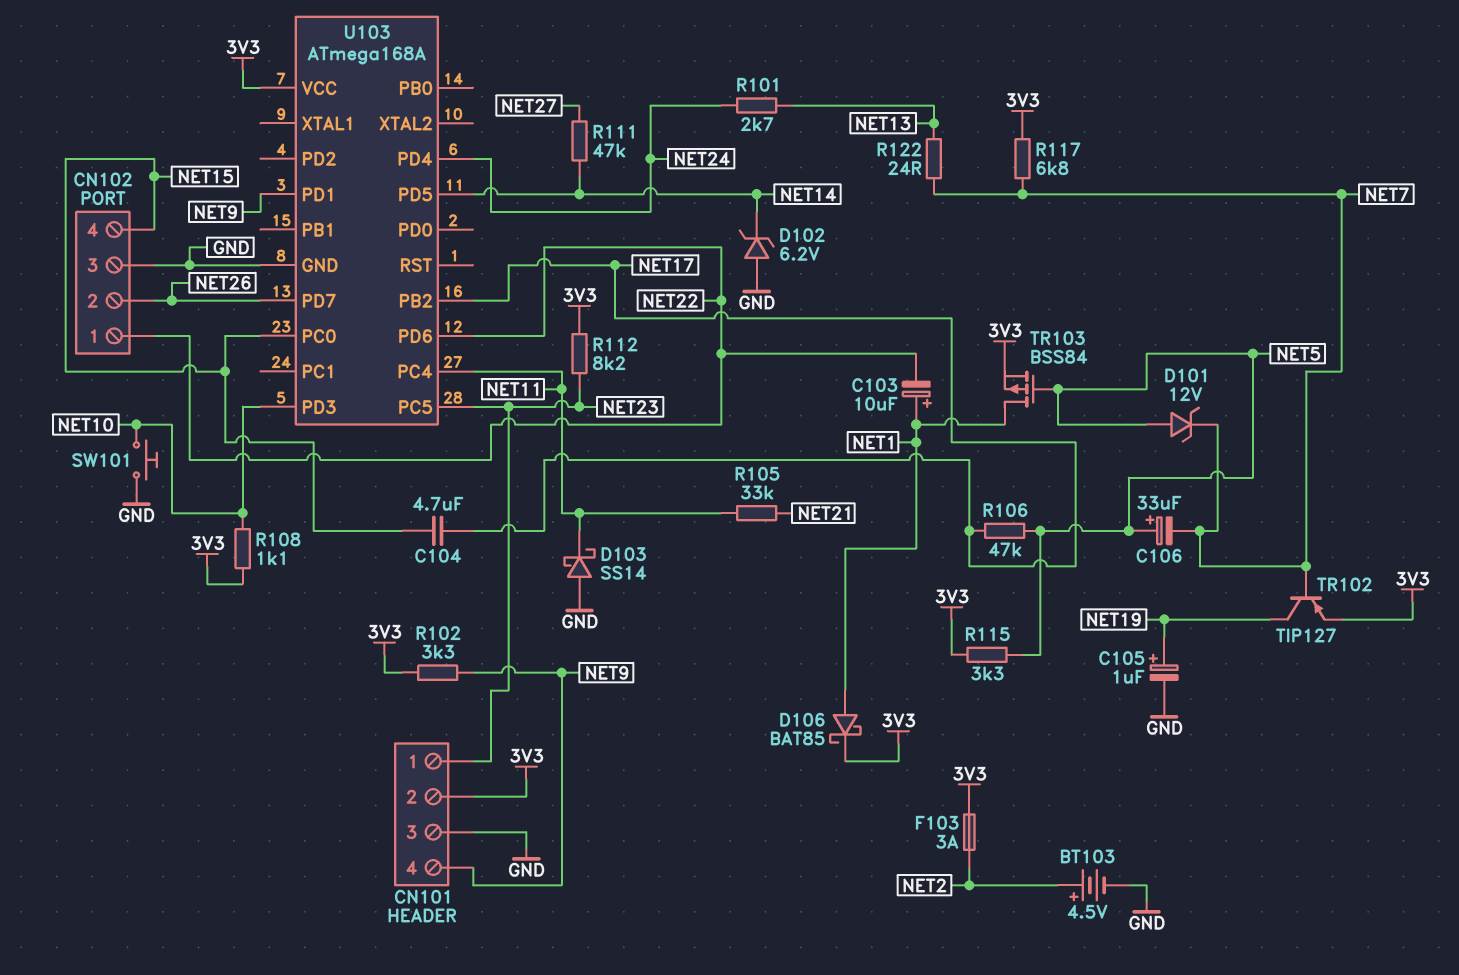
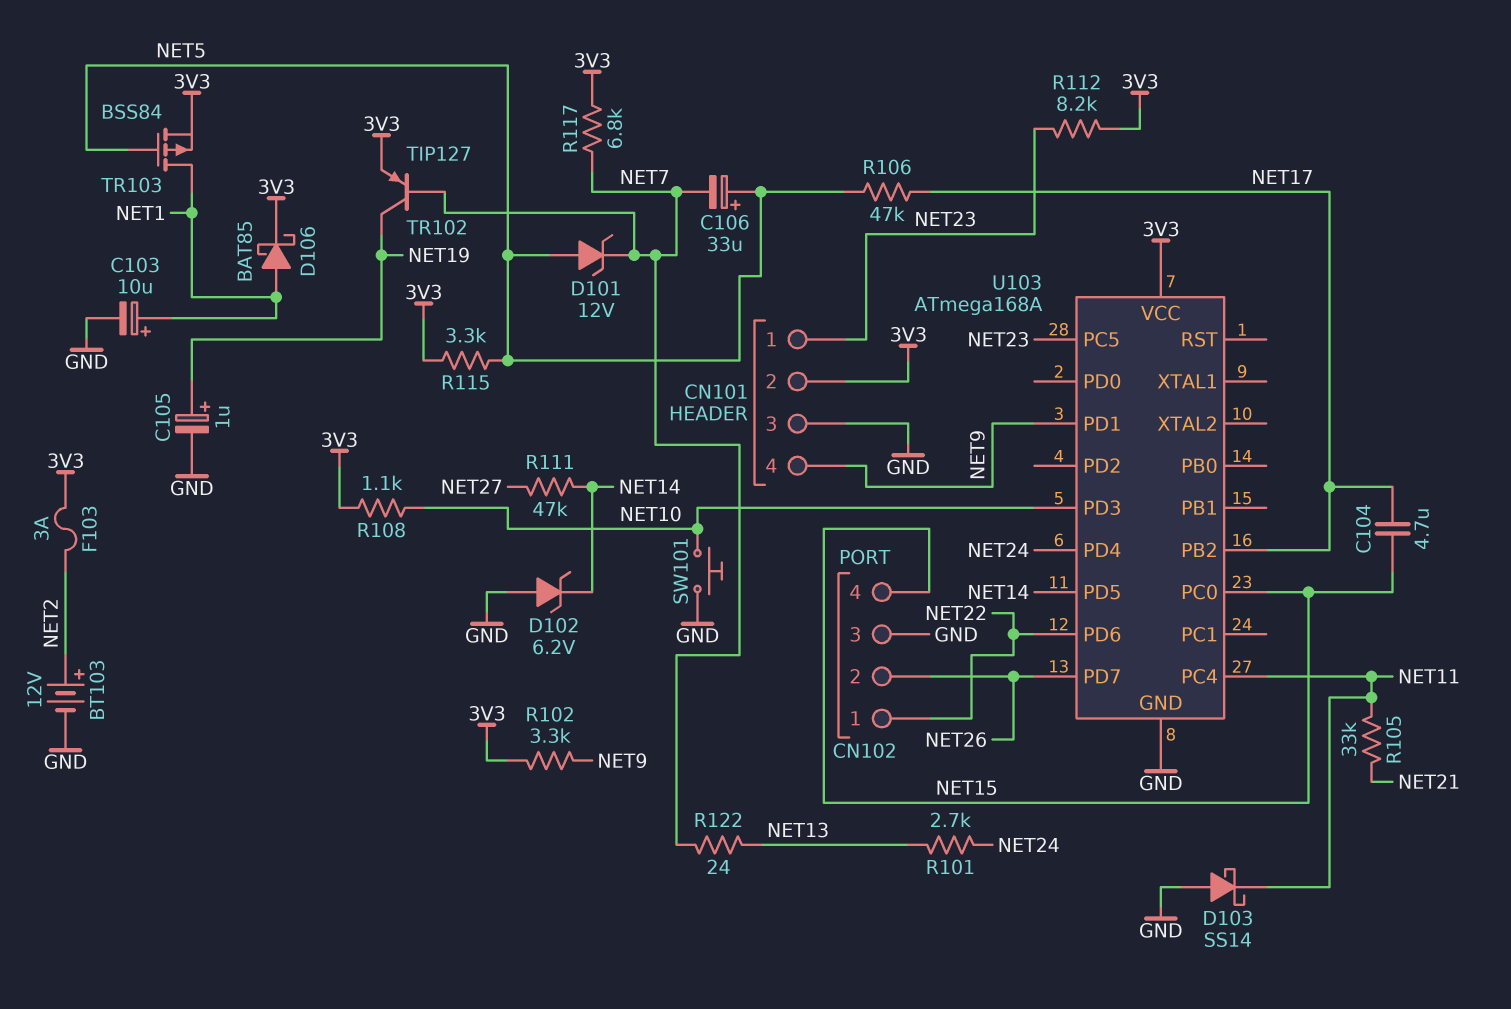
BT103: 4.5V (plus NET2, minus GND) -> 12V (plus NET2, minus GND)
C103: 10uF (plus NET1, minus NET22) -> 10uF (plus NET1, minus GND)

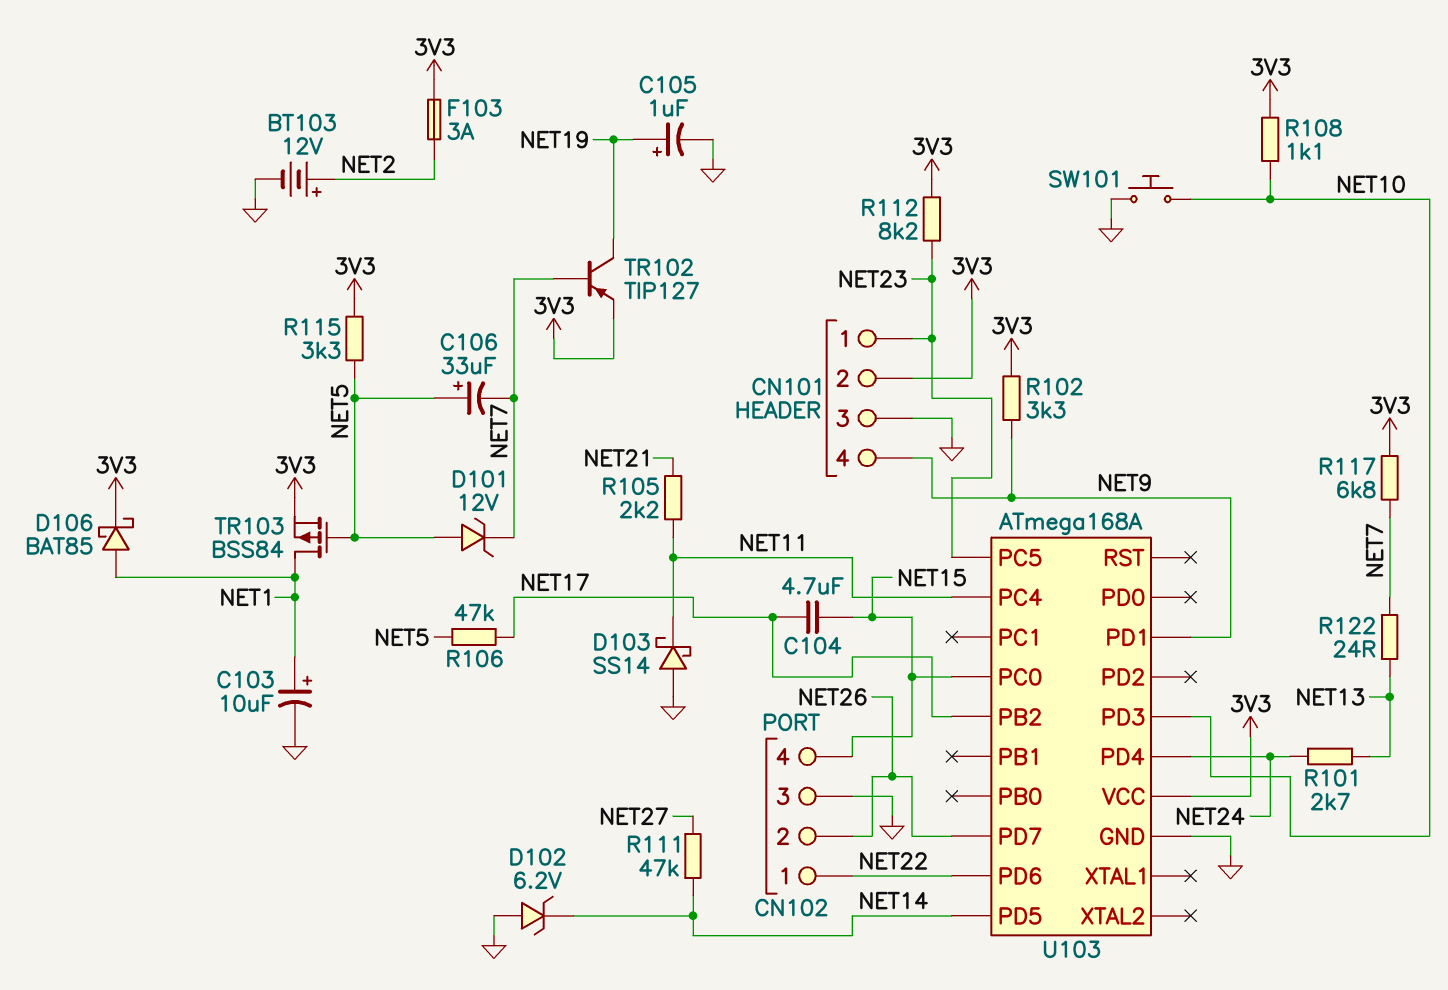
R105: 33k (NET11, NET21) -> 2.2k (NET11, NET21)

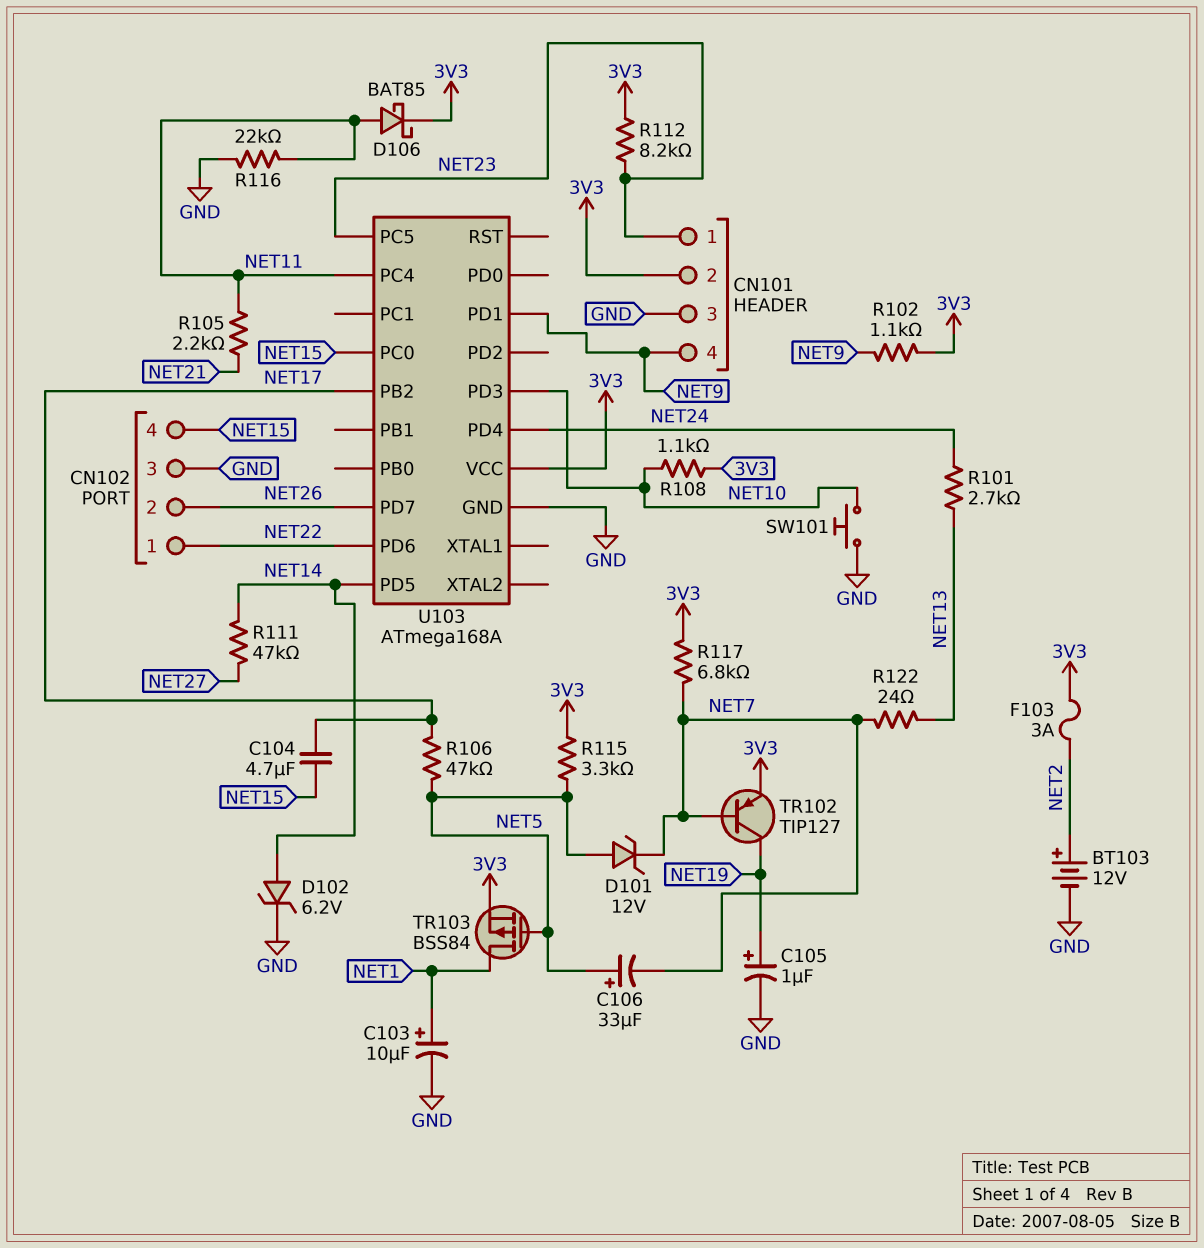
D102: zener 6.2V (A GND, K NET14) -> zener 6.2V (A NET14, K GND)
D103: schottky SS14 (A GND, K NET11) -> none
D106: schottky BAT85 (A NET1, K 3V3) -> schottky BAT85 (A NET11, K 3V3)
R102: 3.3k (3V3, NET9) -> 1.1k (3V3, NET9)
R116: none -> 22k (GND, NET11)

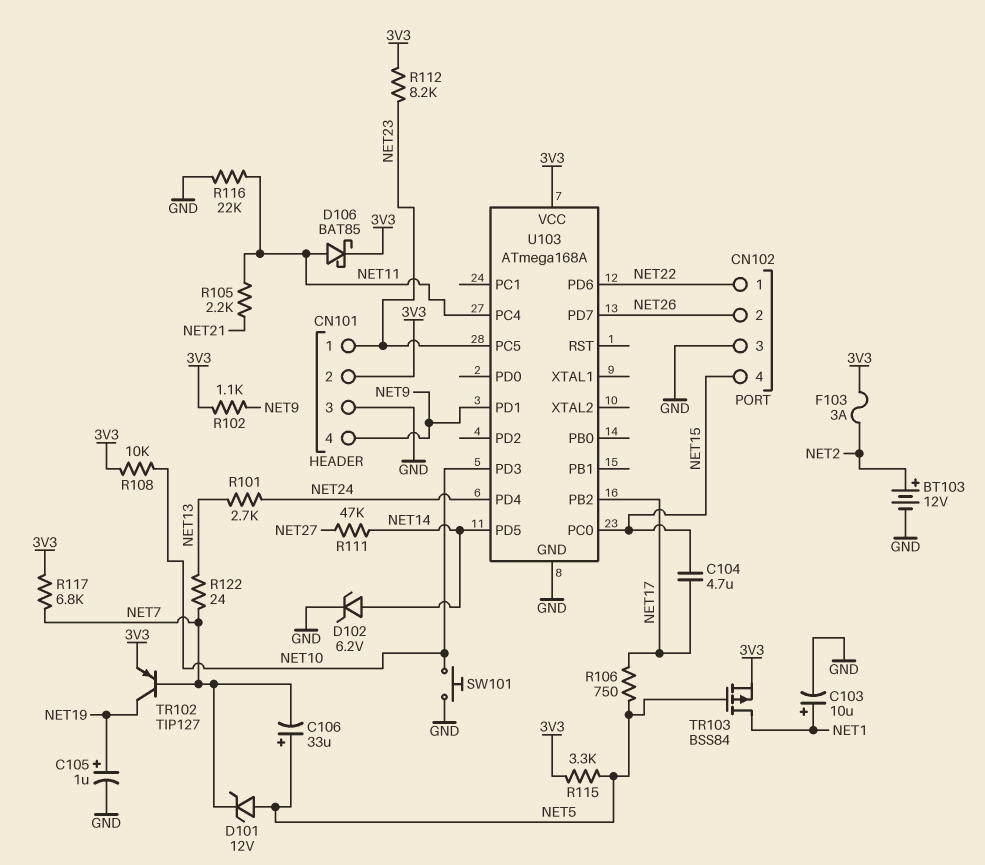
R106: 47k (NET5, NET17) -> 750 (NET5, NET17)
R108: 1.1k (3V3, NET10) -> 10k (3V3, NET10)

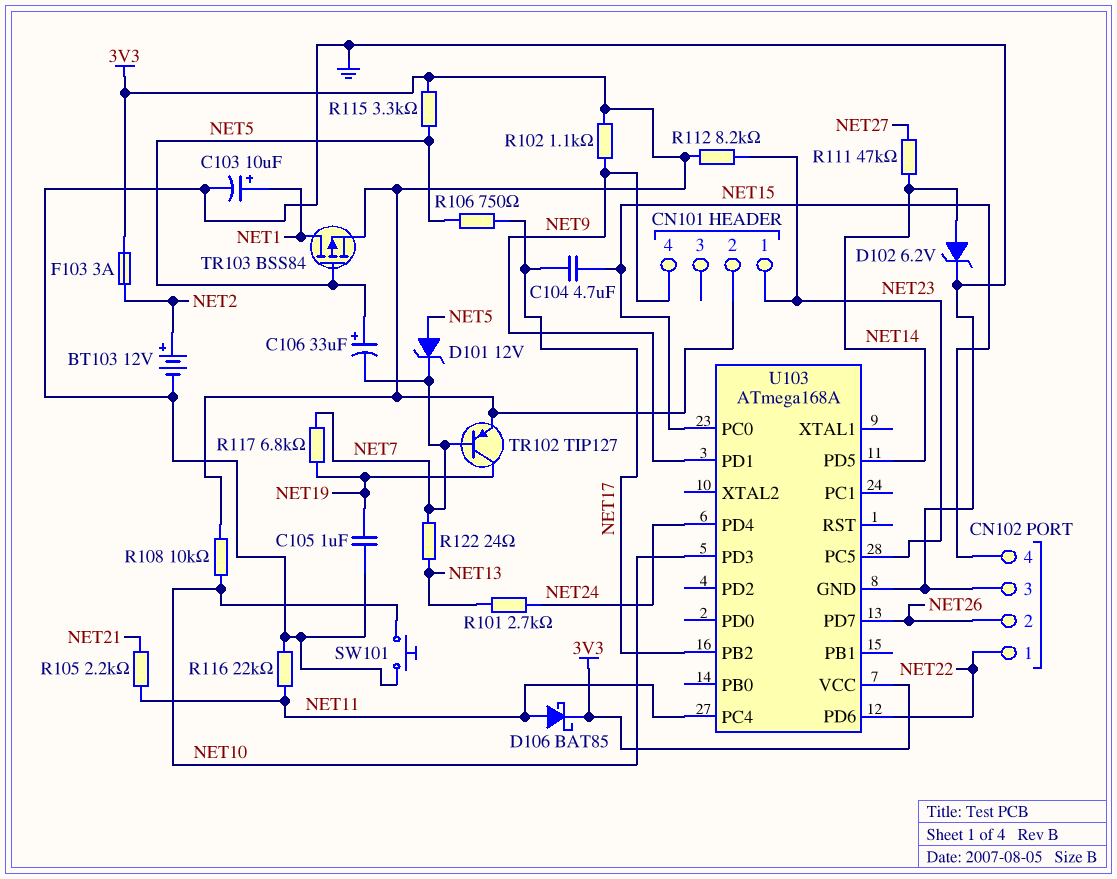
C105: 1uF (plus NET19, minus GND) -> 1uF (GND, NET19)
CN101 pin 3: GND -> none
R117: 6.8k (3V3, NET7) -> 6.8k (NET7, NET19)

